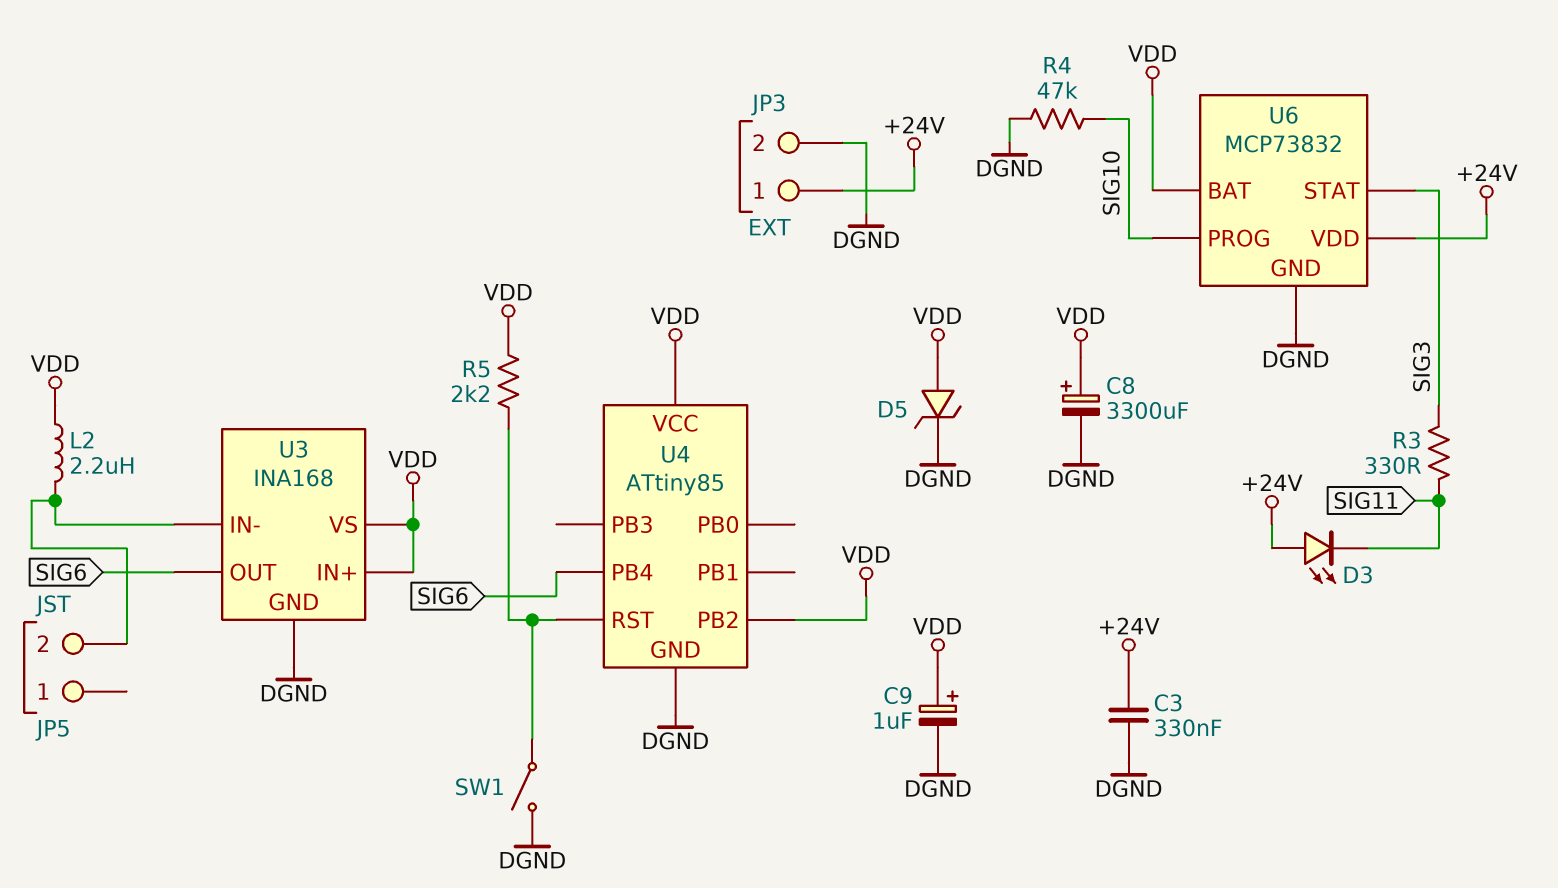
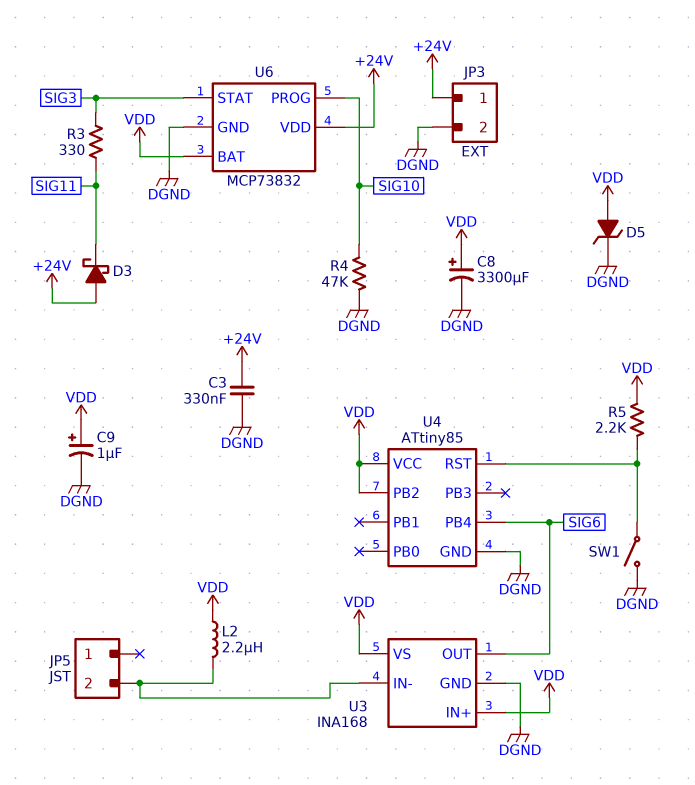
D3: LED (A +24V, K SIG11) -> schottky (A +24V, K SIG11)

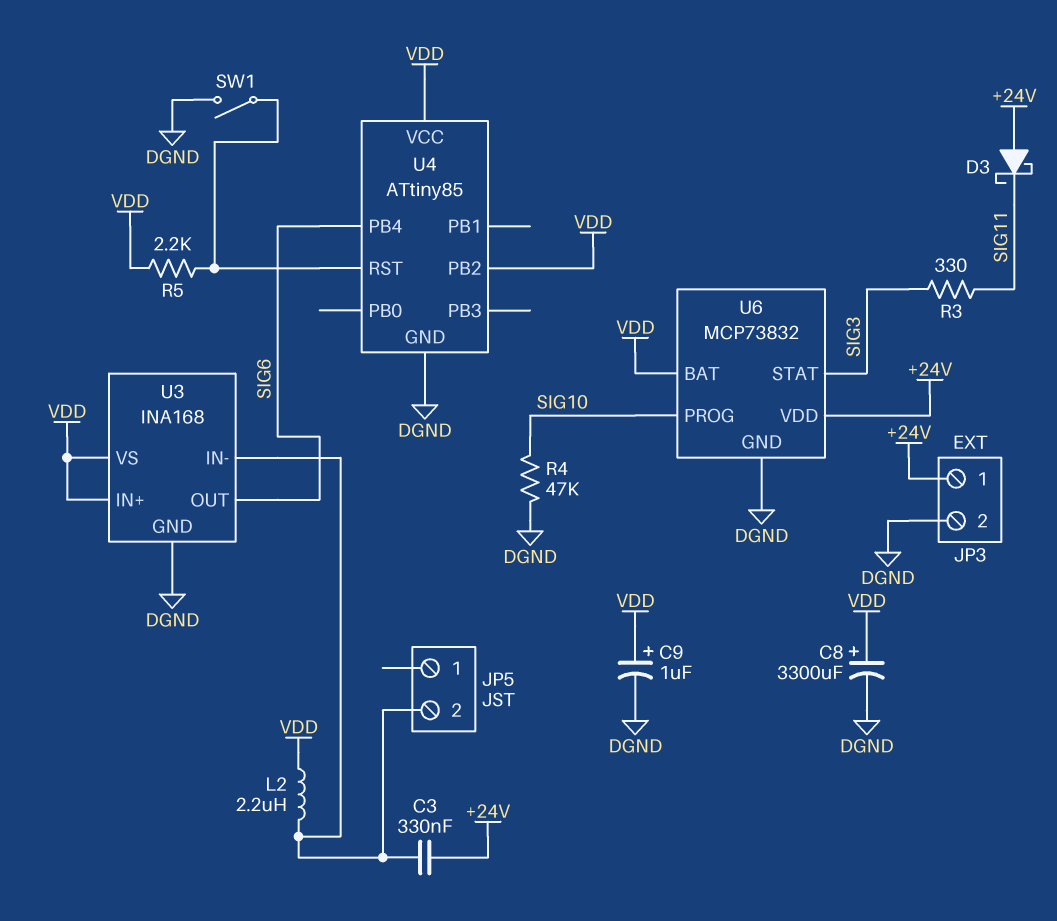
C3: 330nF (+24V, DGND) -> 330nF (+24V, JP5/2)
D5: zener (A VDD, K DGND) -> none

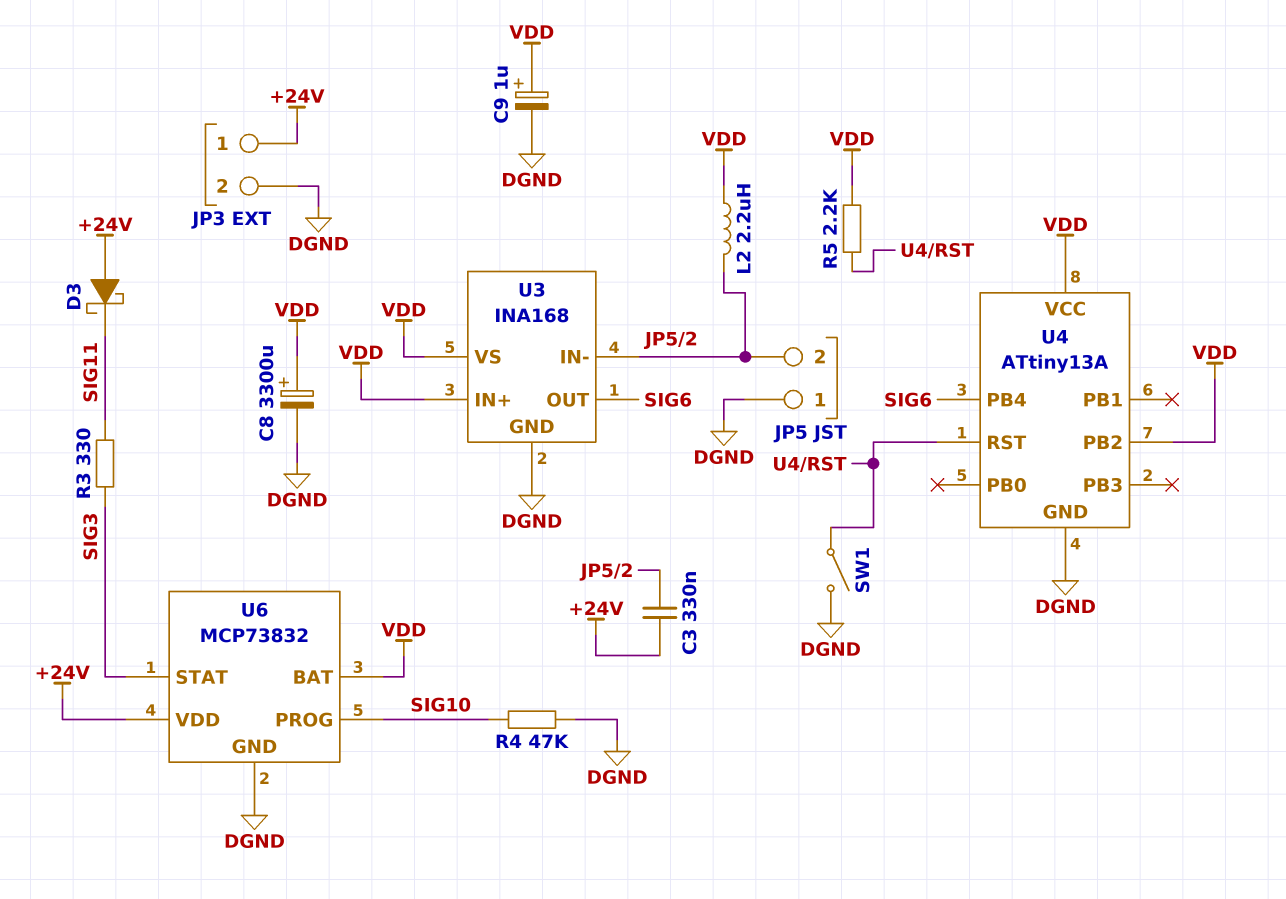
JP5 pin 1: none -> DGND
U4: ATtiny85 -> ATtiny13A

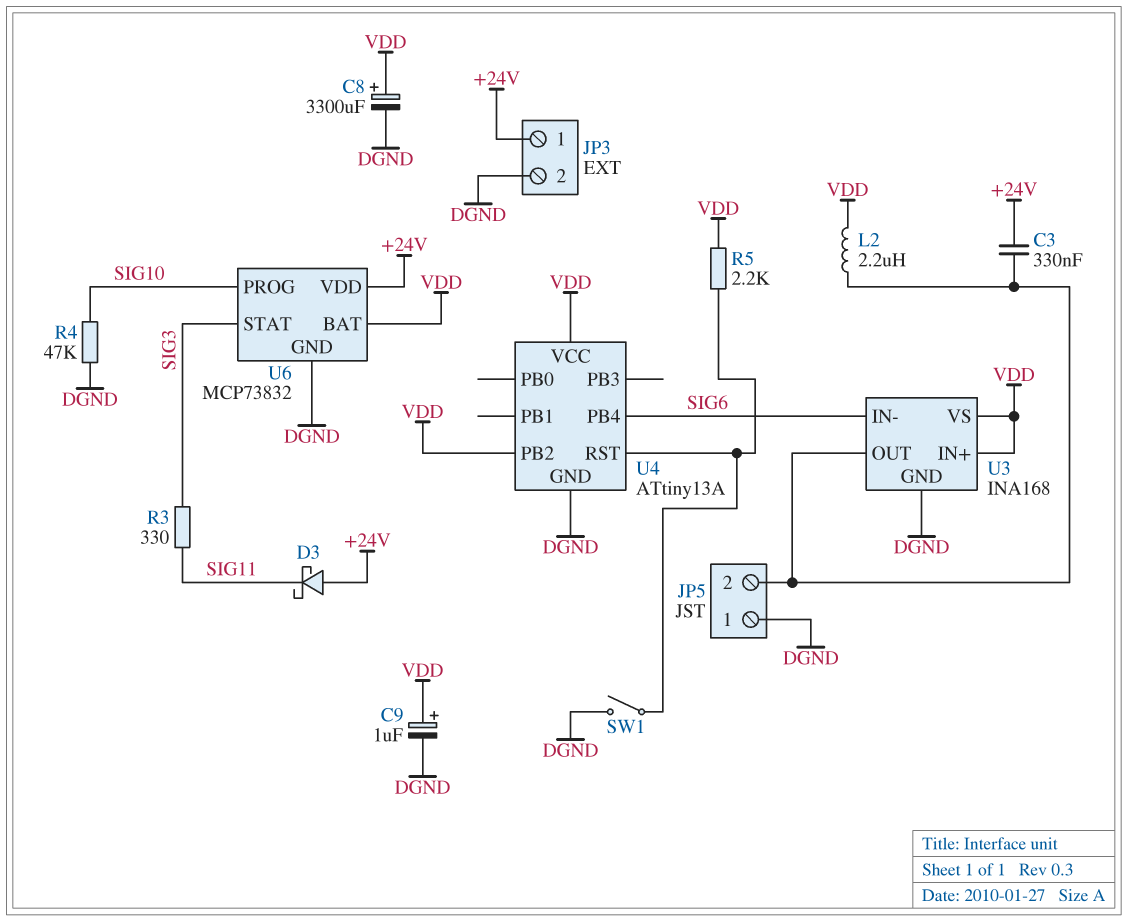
U3 pin IN-: JP5/2 -> SIG6
U3 pin OUT: SIG6 -> JP5/2

